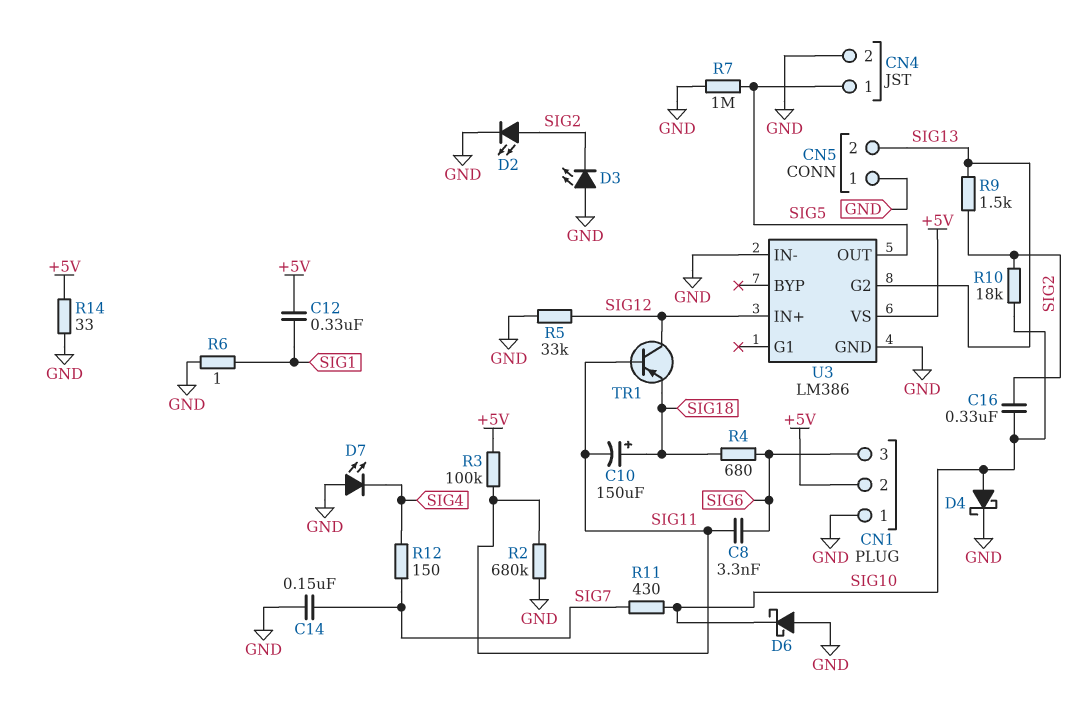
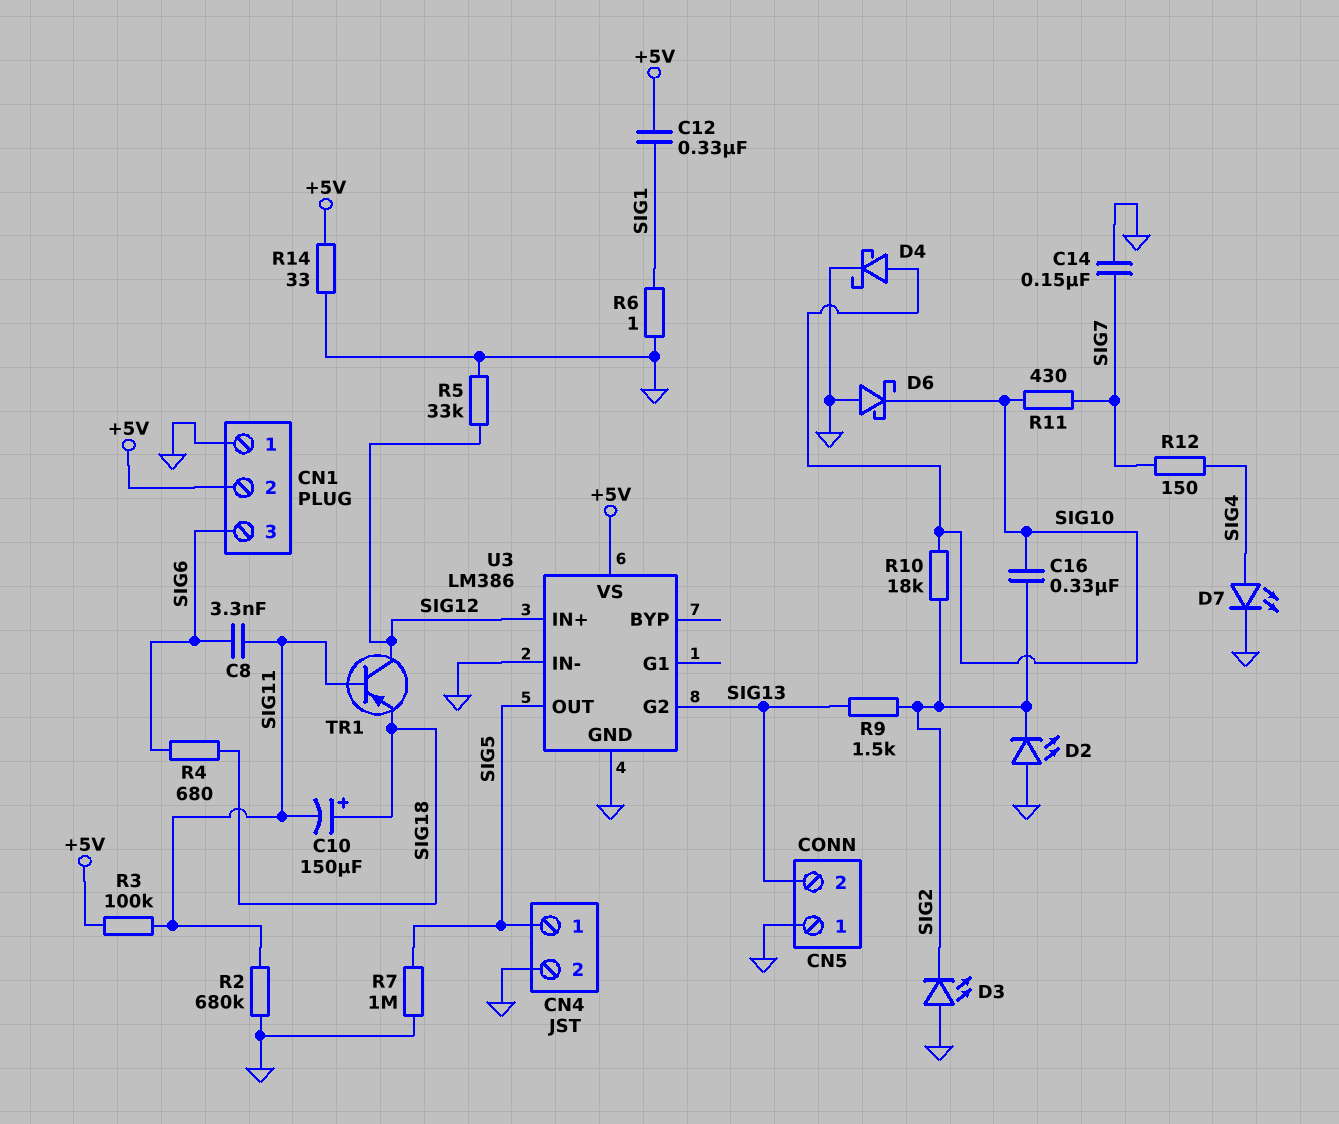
D2: LED (A SIG2, K GND) -> LED (A GND, K SIG2)
D7: LED (A GND, K SIG4) -> LED (A SIG4, K GND)

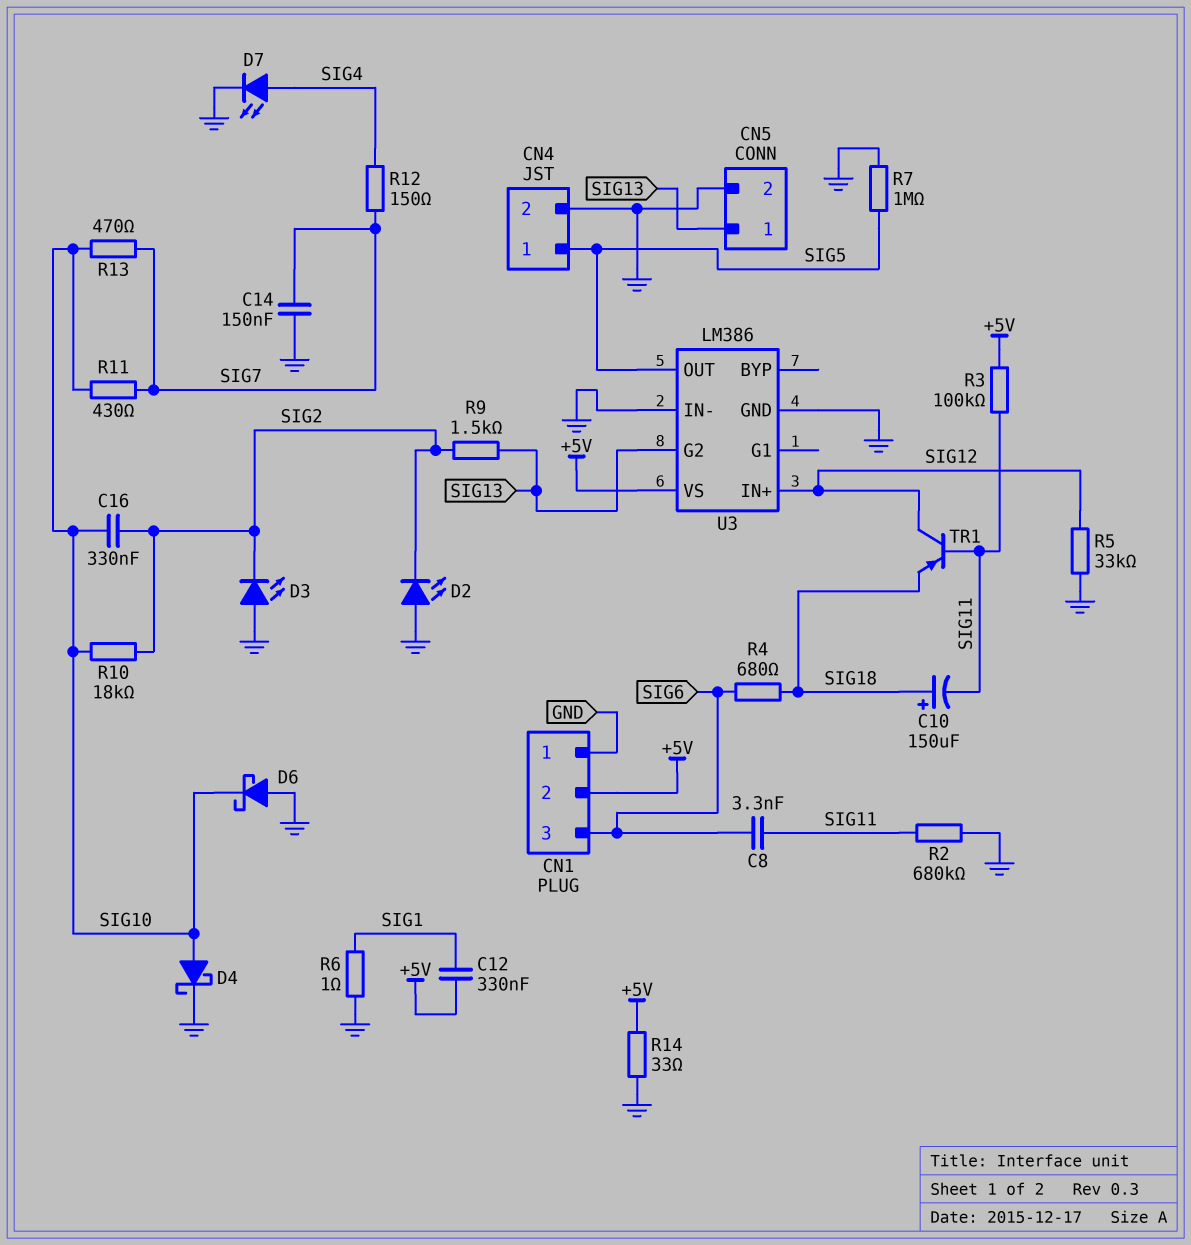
CN5 pin 1: GND -> SIG13
CN5 pin 2: SIG13 -> GND
R13: none -> 470 (SIG7, SIG10)

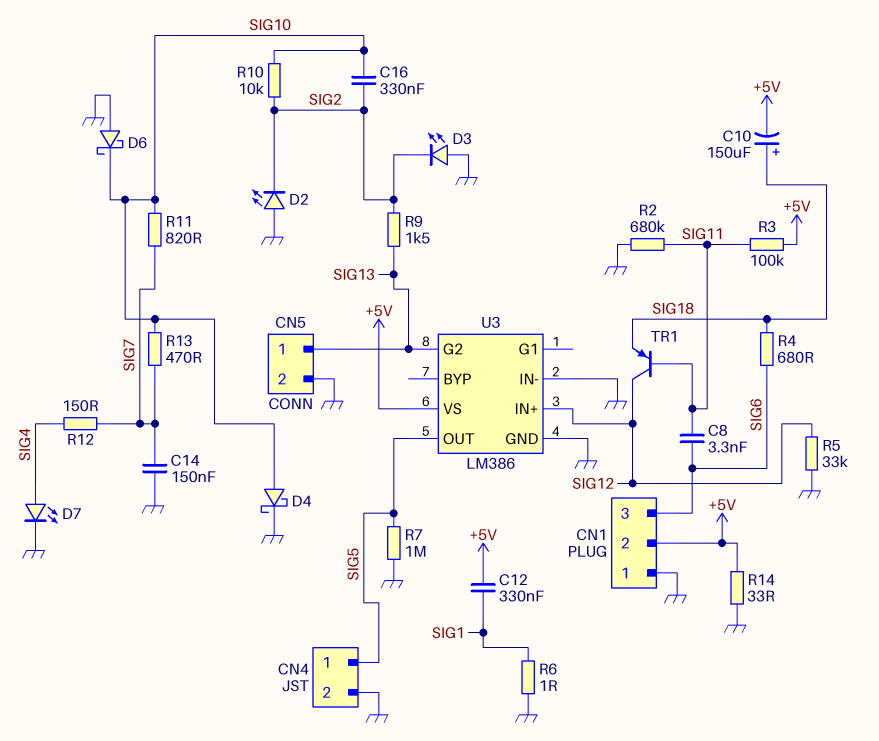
C10: 150uF (plus SIG18, minus SIG11) -> 150uF (plus SIG18, minus +5V)
R10: 18k (SIG2, SIG10) -> 10k (SIG2, SIG10)
R11: 430 (SIG7, SIG10) -> 820 (SIG7, SIG10)

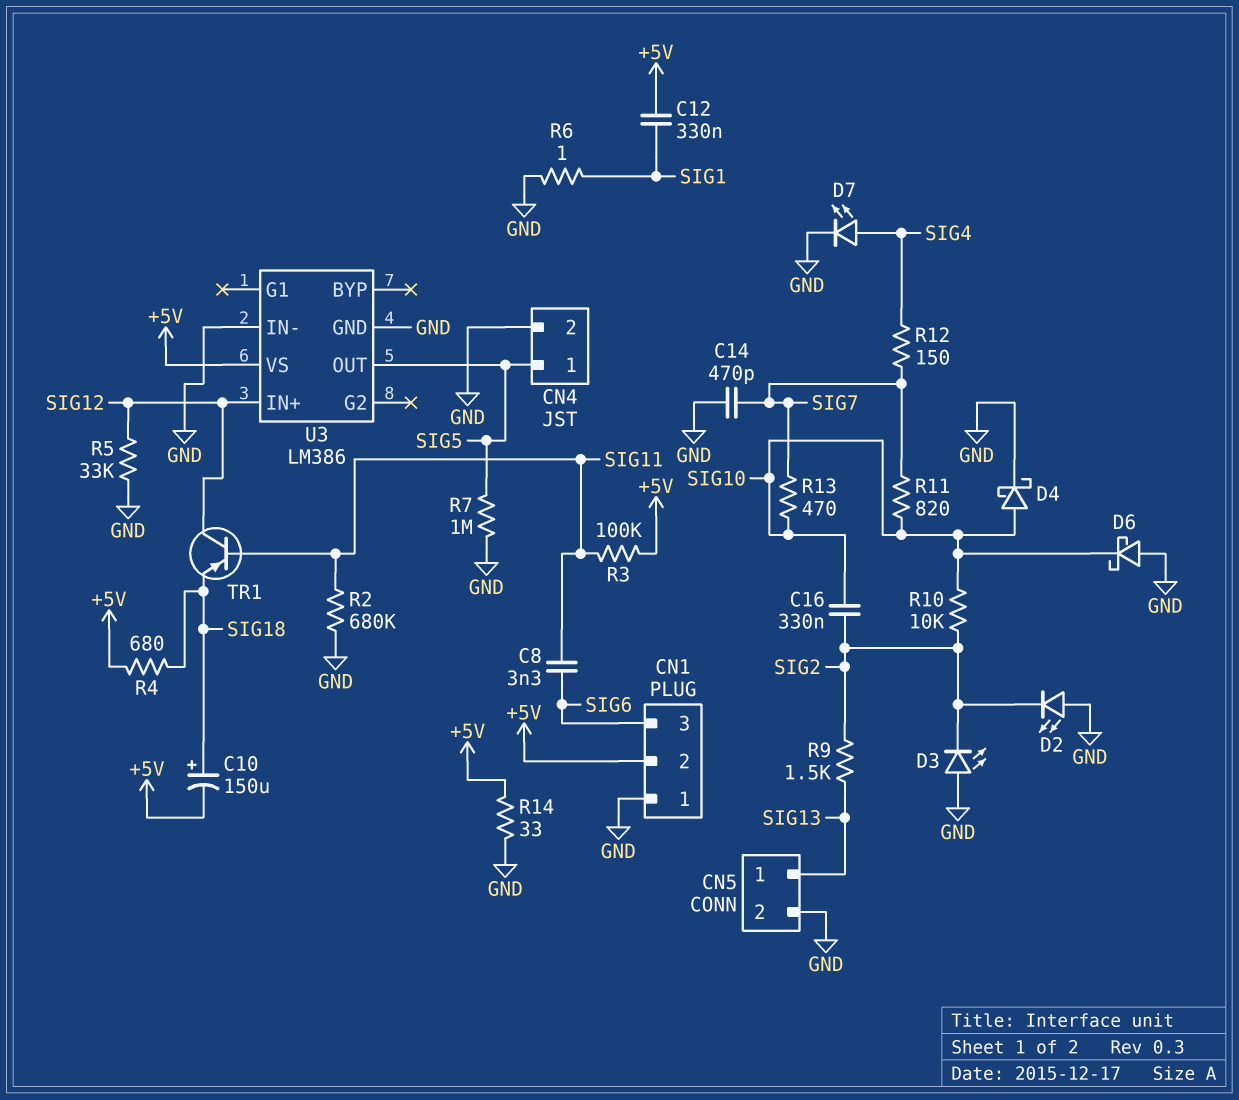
C14: 150nF (GND, SIG7) -> 470pF (GND, SIG7)
R4: 680 (SIG6, SIG18) -> 680 (+5V, SIG18)
U3 pin G2: SIG13 -> none

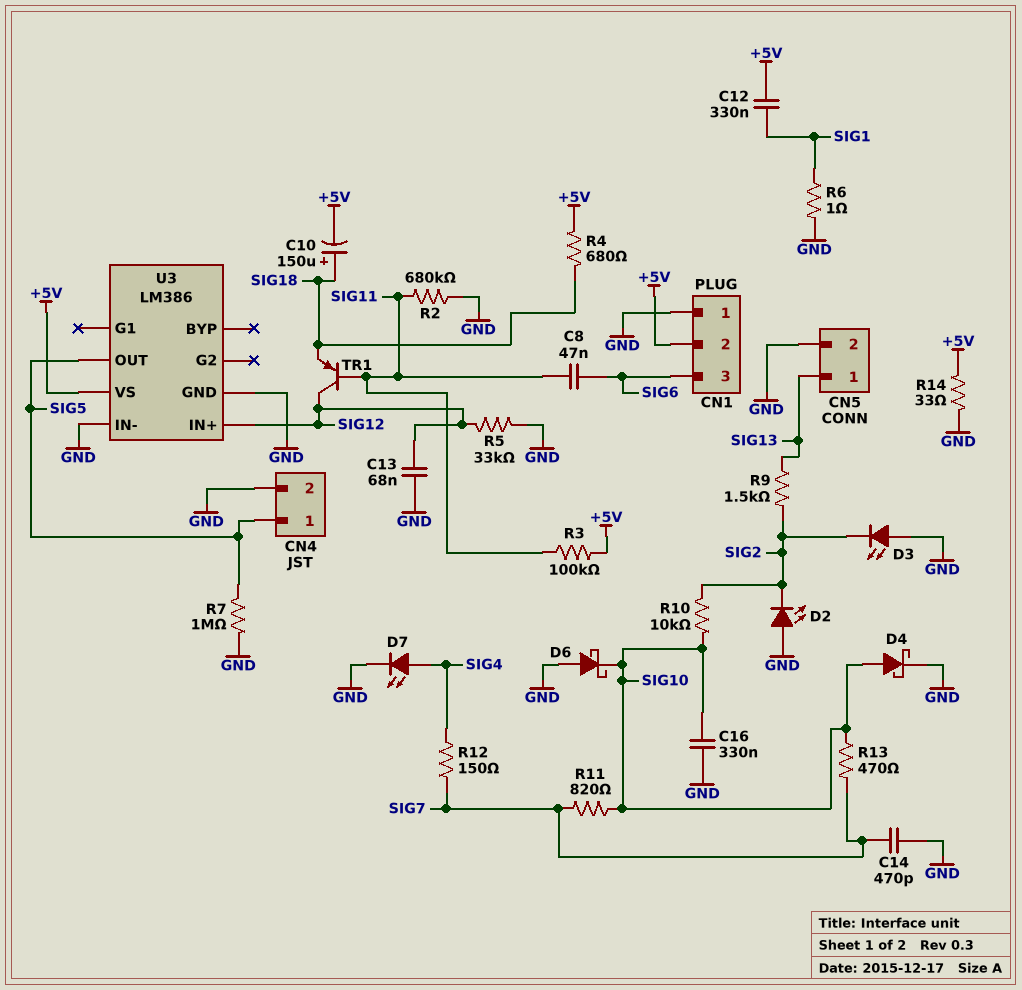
C8: 3.3nF (SIG6, SIG11) -> 47nF (SIG6, SIG11)
C13: none -> 68nF (GND, SIG12)
C16: 330nF (SIG2, SIG10) -> 330nF (GND, SIG10)

